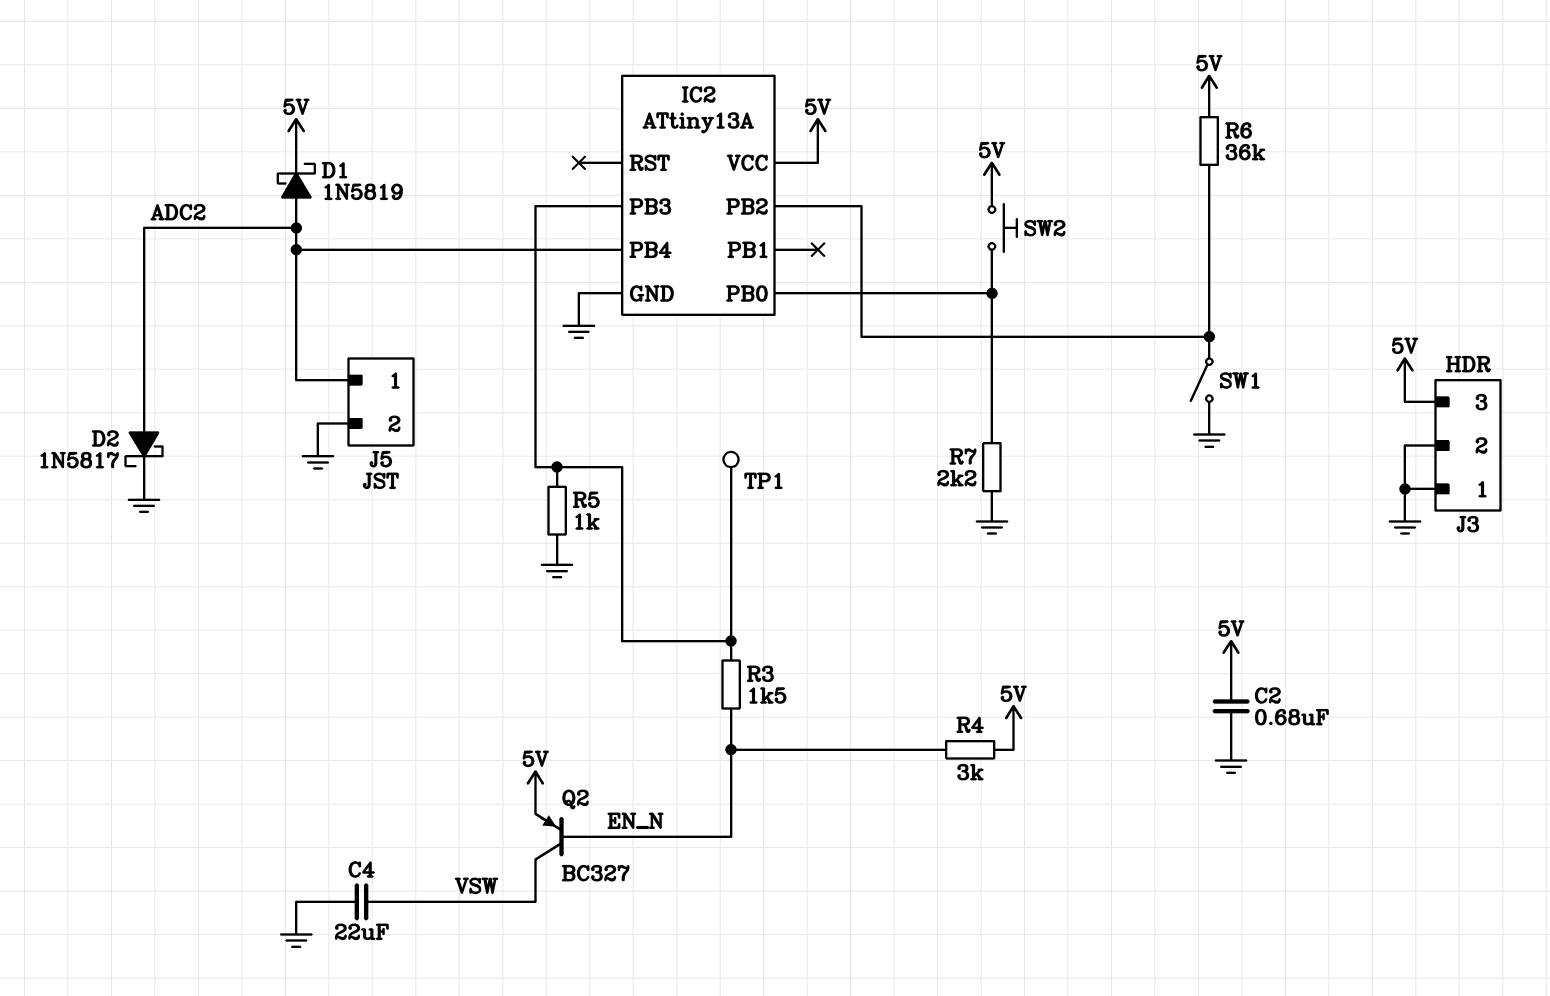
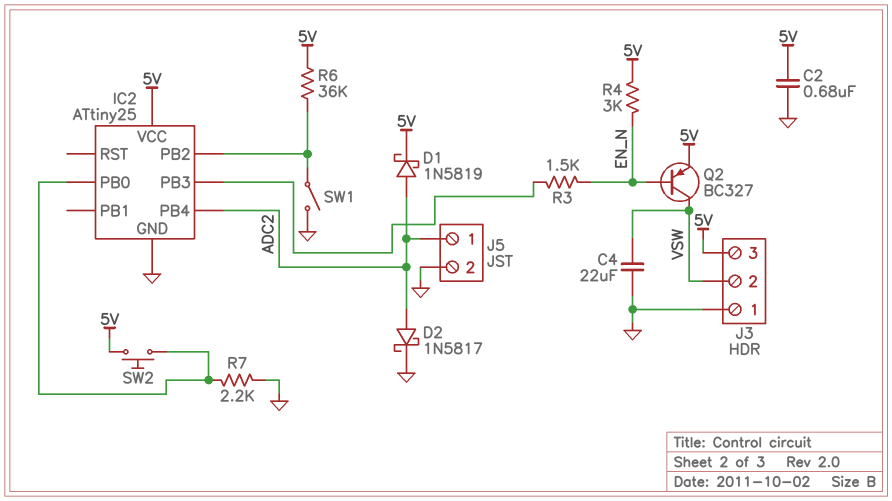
IC2: ATtiny13A -> ATtiny25
J3 pin 2: GND -> VSW
R5: 1k (GND, IC2/PB3) -> none
TP1: test point (IC2/PB3) -> none

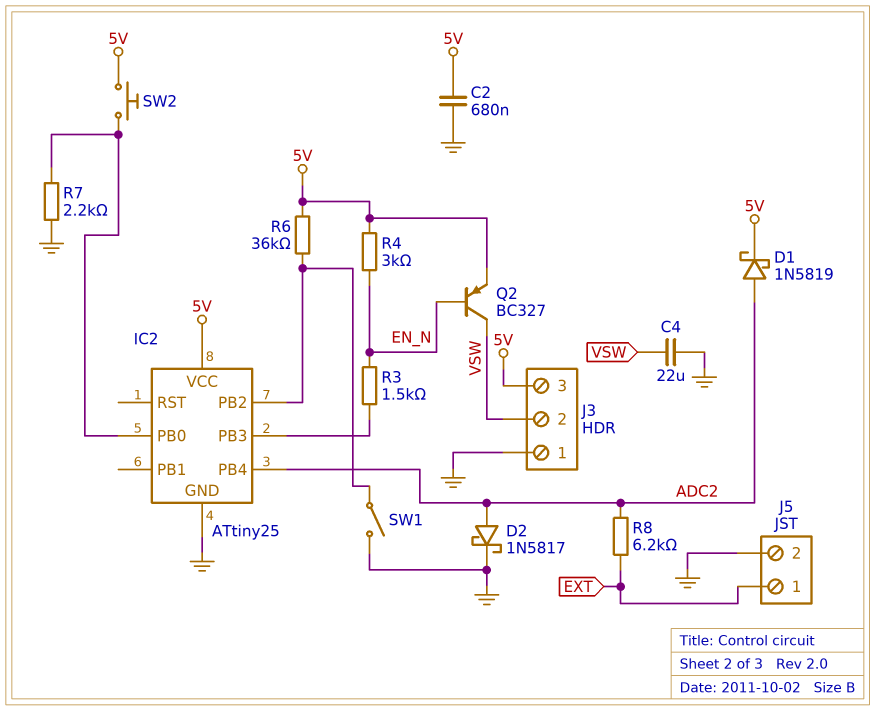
J5 pin 1: ADC2 -> EXT
R8: none -> 6.2k (ADC2, EXT)

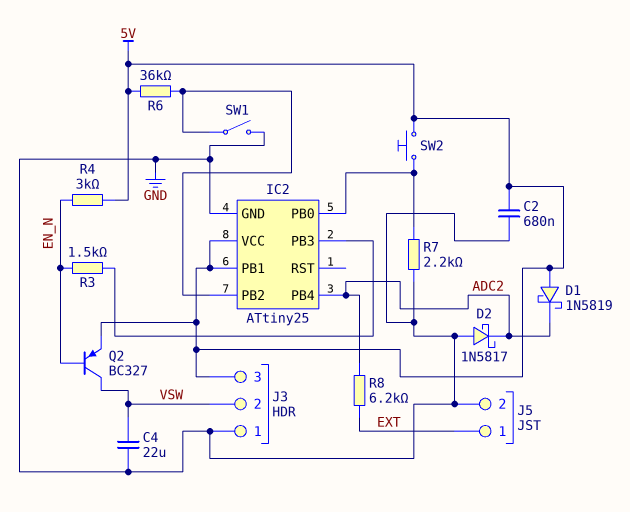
D1: schottky 1N5819 (A ADC2, K 5V) -> schottky 1N5819 (A 5V, K ADC2)
D2: schottky 1N5817 (A ADC2, K GND) -> schottky 1N5817 (A GND, K ADC2)
IC2 pin PB1: none -> 5V

